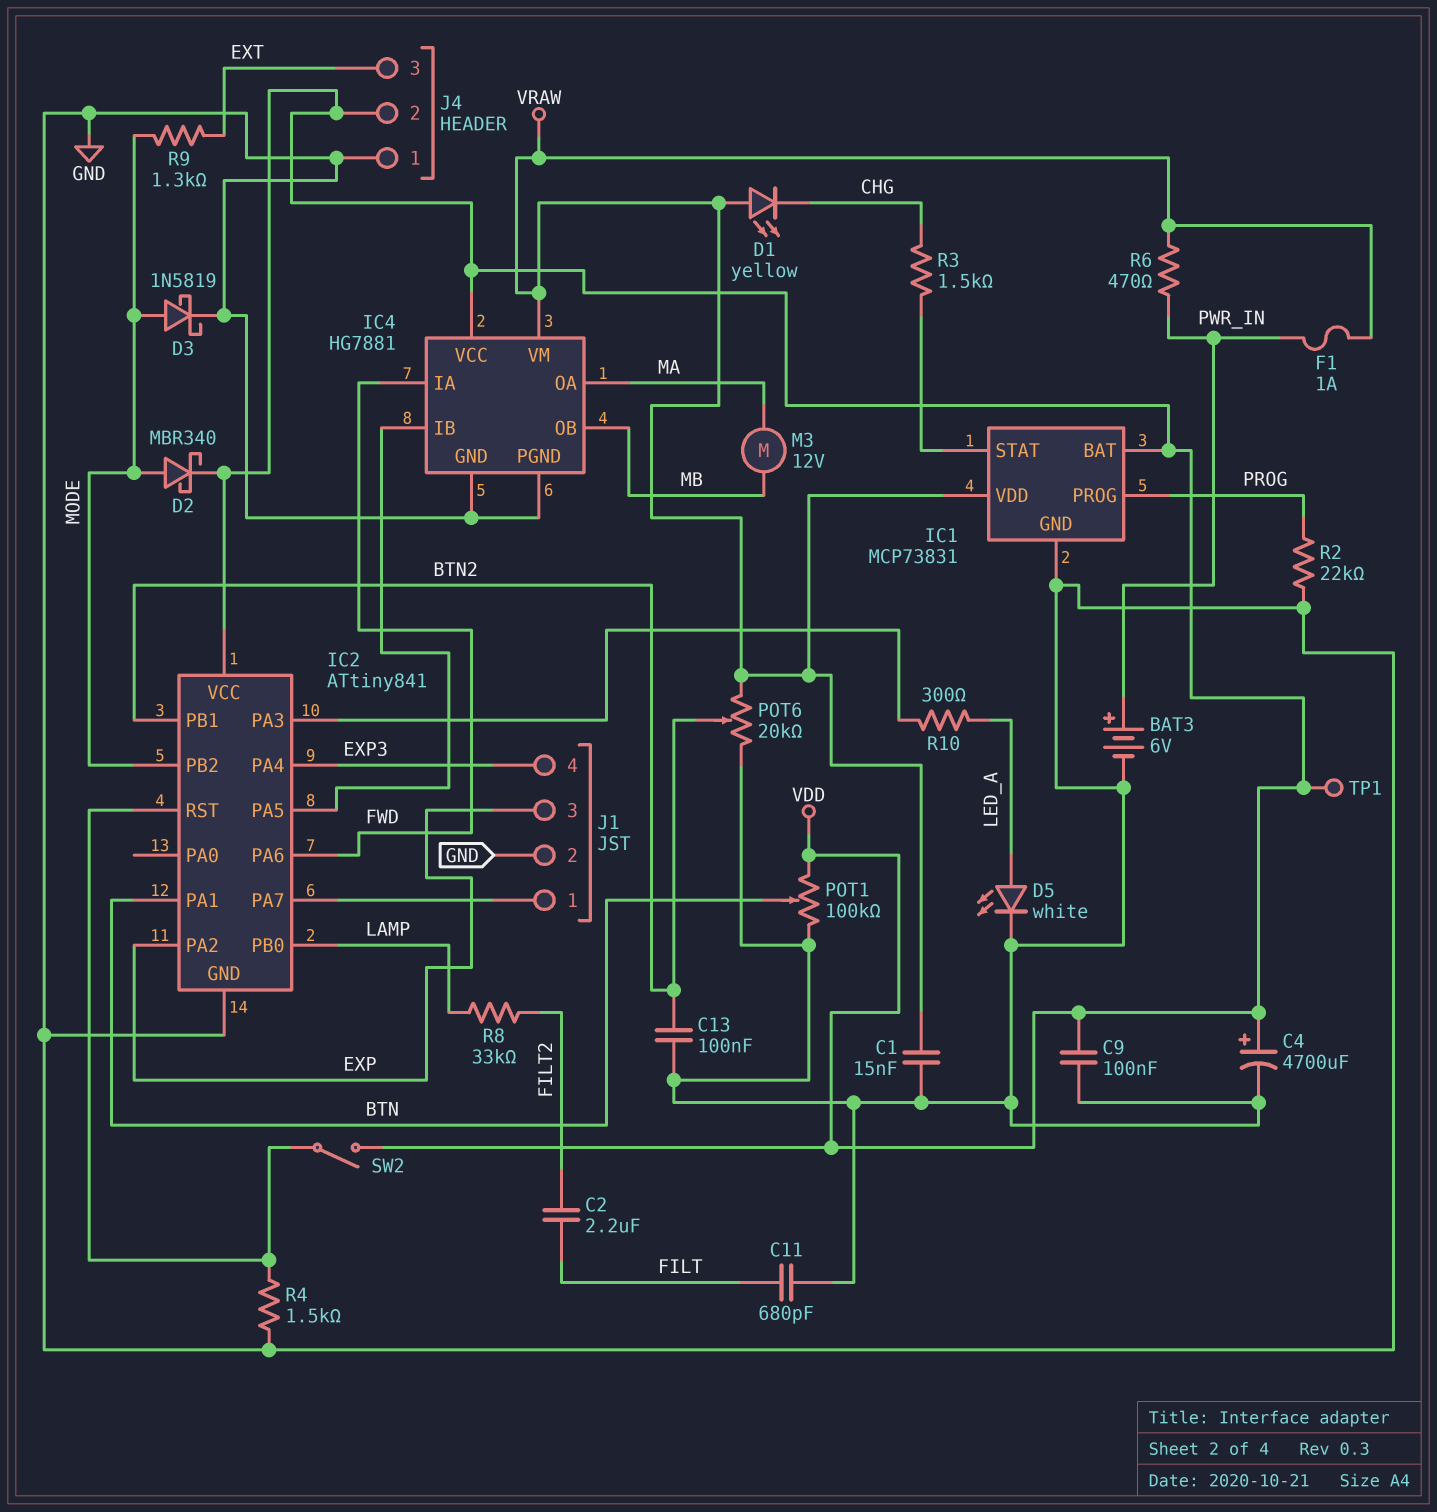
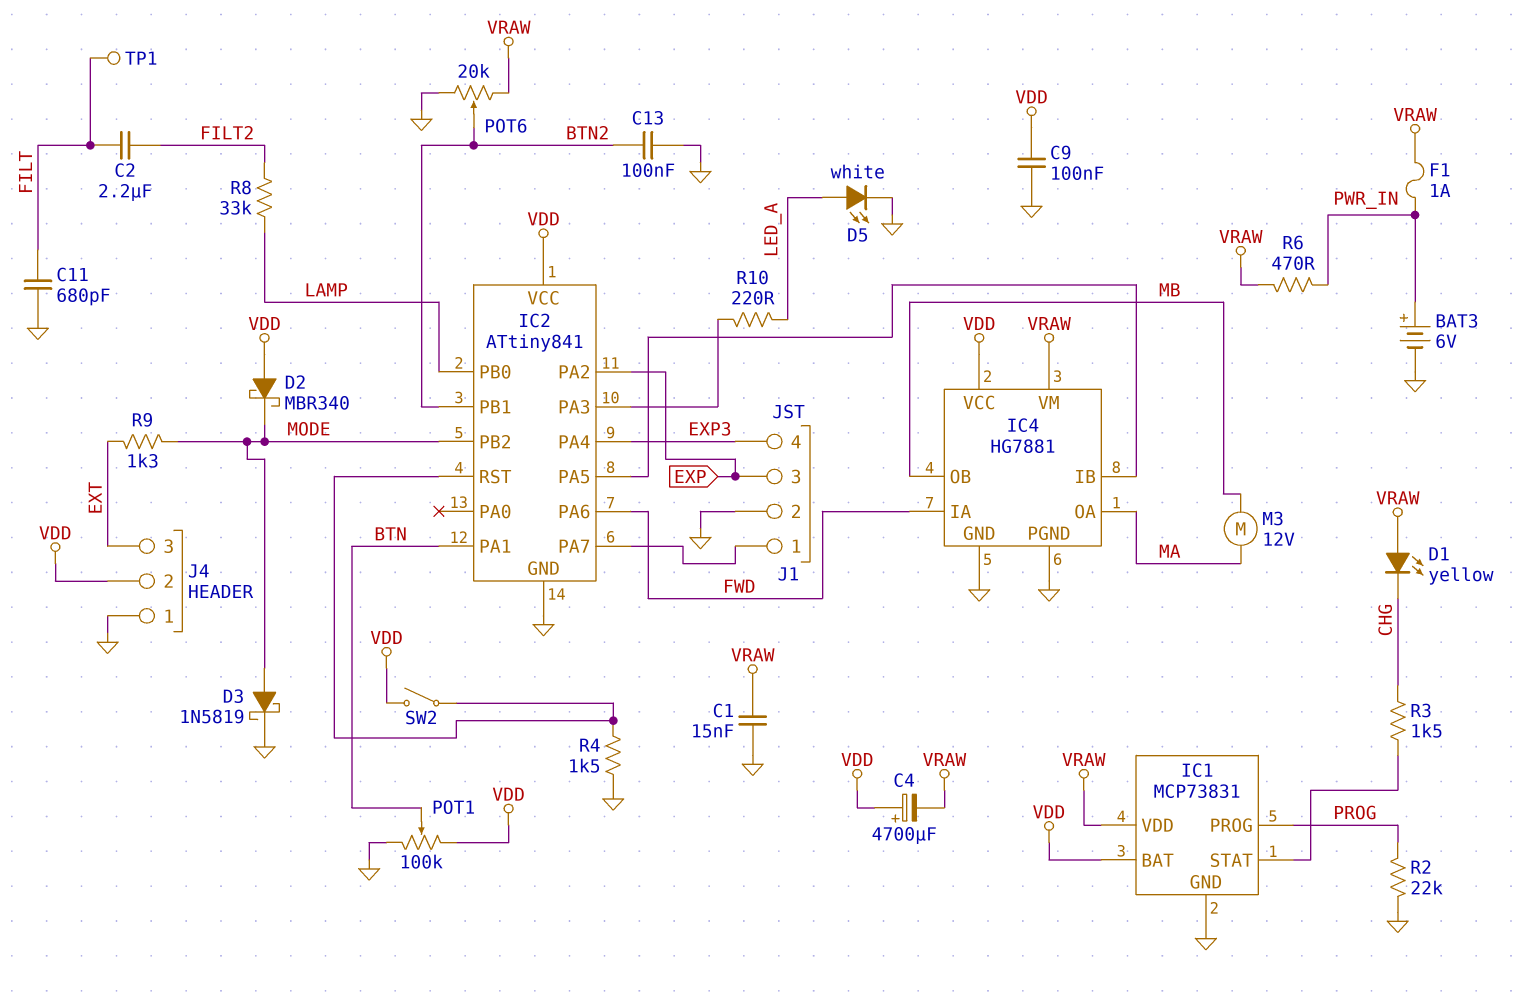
C4: 4700uF (plus VDD, minus GND) -> 4700uF (plus VDD, minus VRAW)
D2: schottky MBR340 (A MODE, K VDD) -> schottky MBR340 (A VDD, K MODE)
R10: 300 (IC2/PA3, LED_A) -> 220 (IC2/PA3, LED_A)
TP1: test point (VDD) -> test point (FILT)

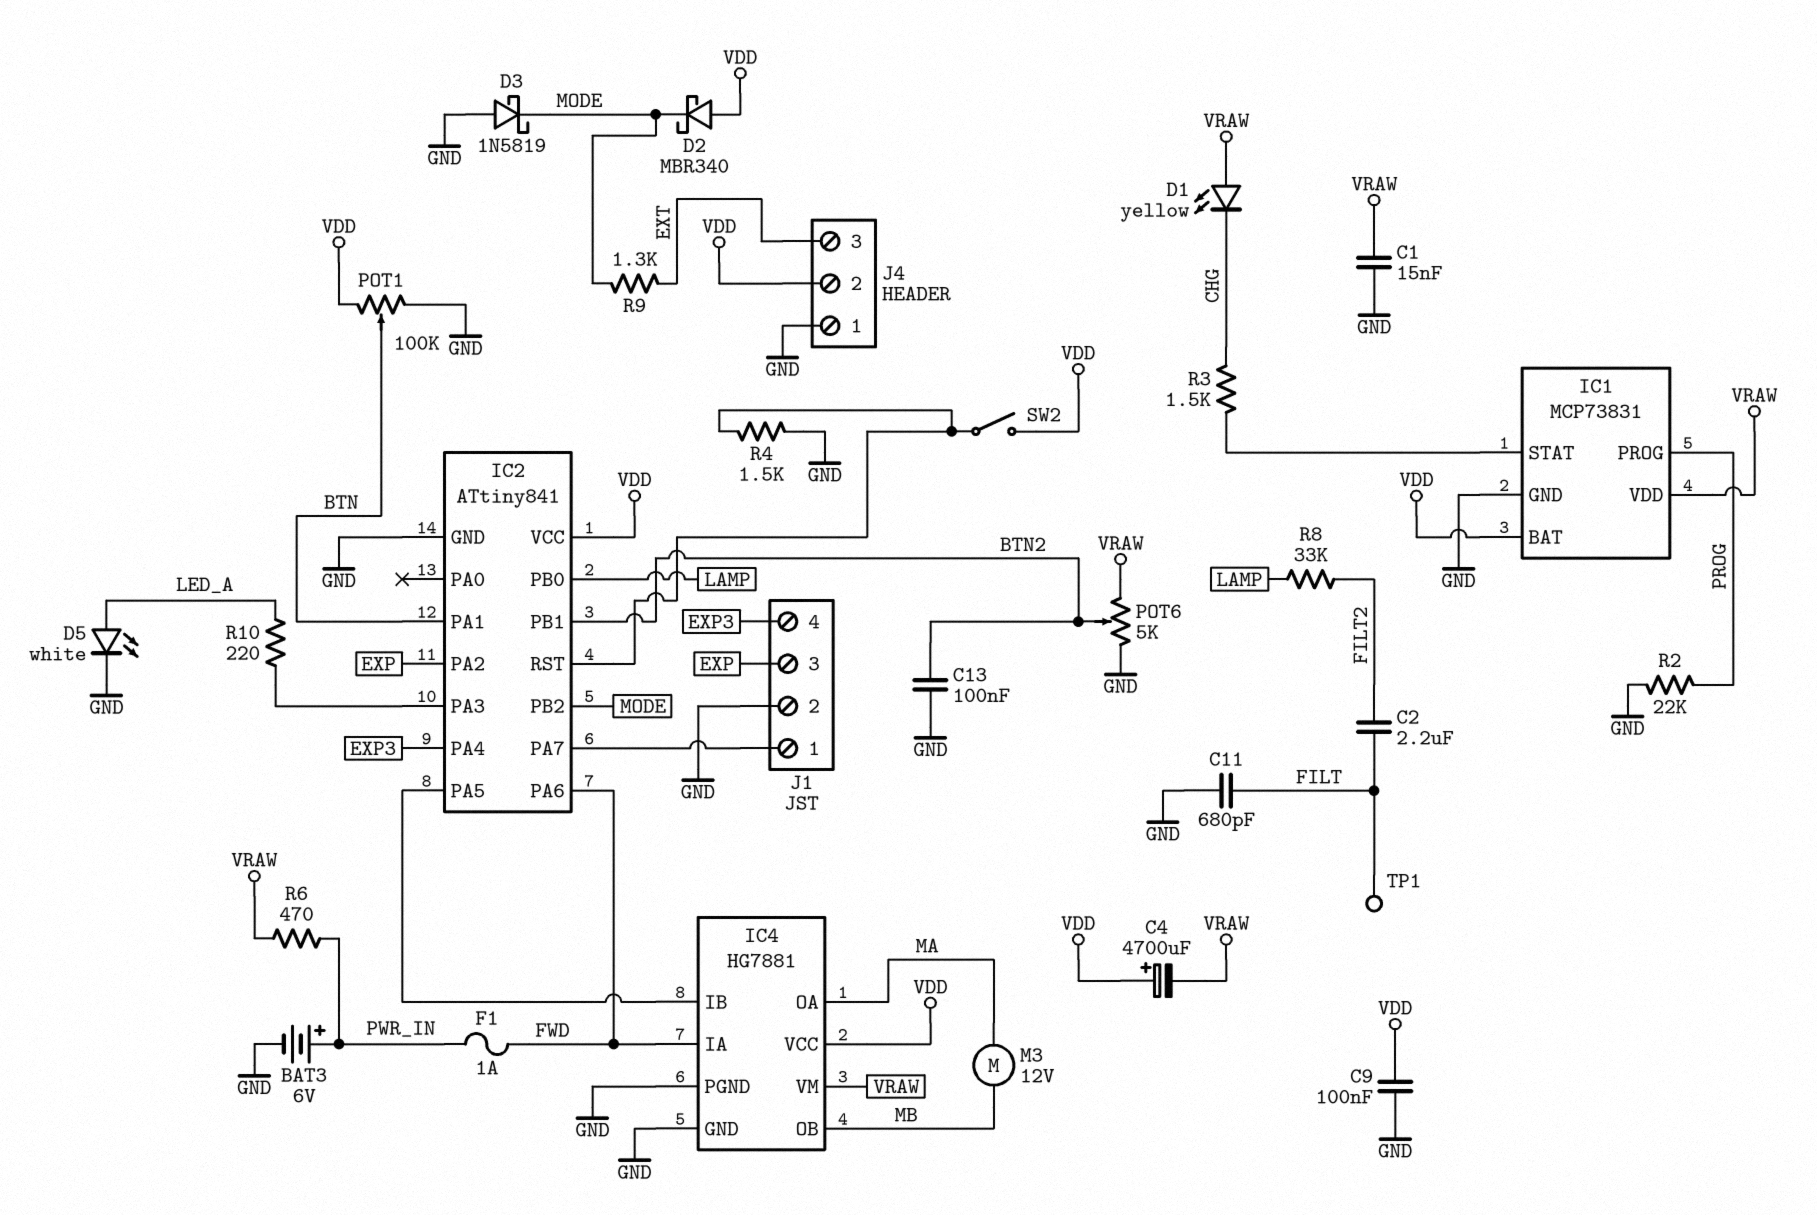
D3: schottky 1N5819 (A MODE, K GND) -> schottky 1N5819 (A GND, K MODE)
F1: 1A (PWR_IN, VRAW) -> 1A (FWD, PWR_IN)
POT6: 20k (GND, VRAW, wiper BTN2) -> 5k (GND, VRAW, wiper BTN2)

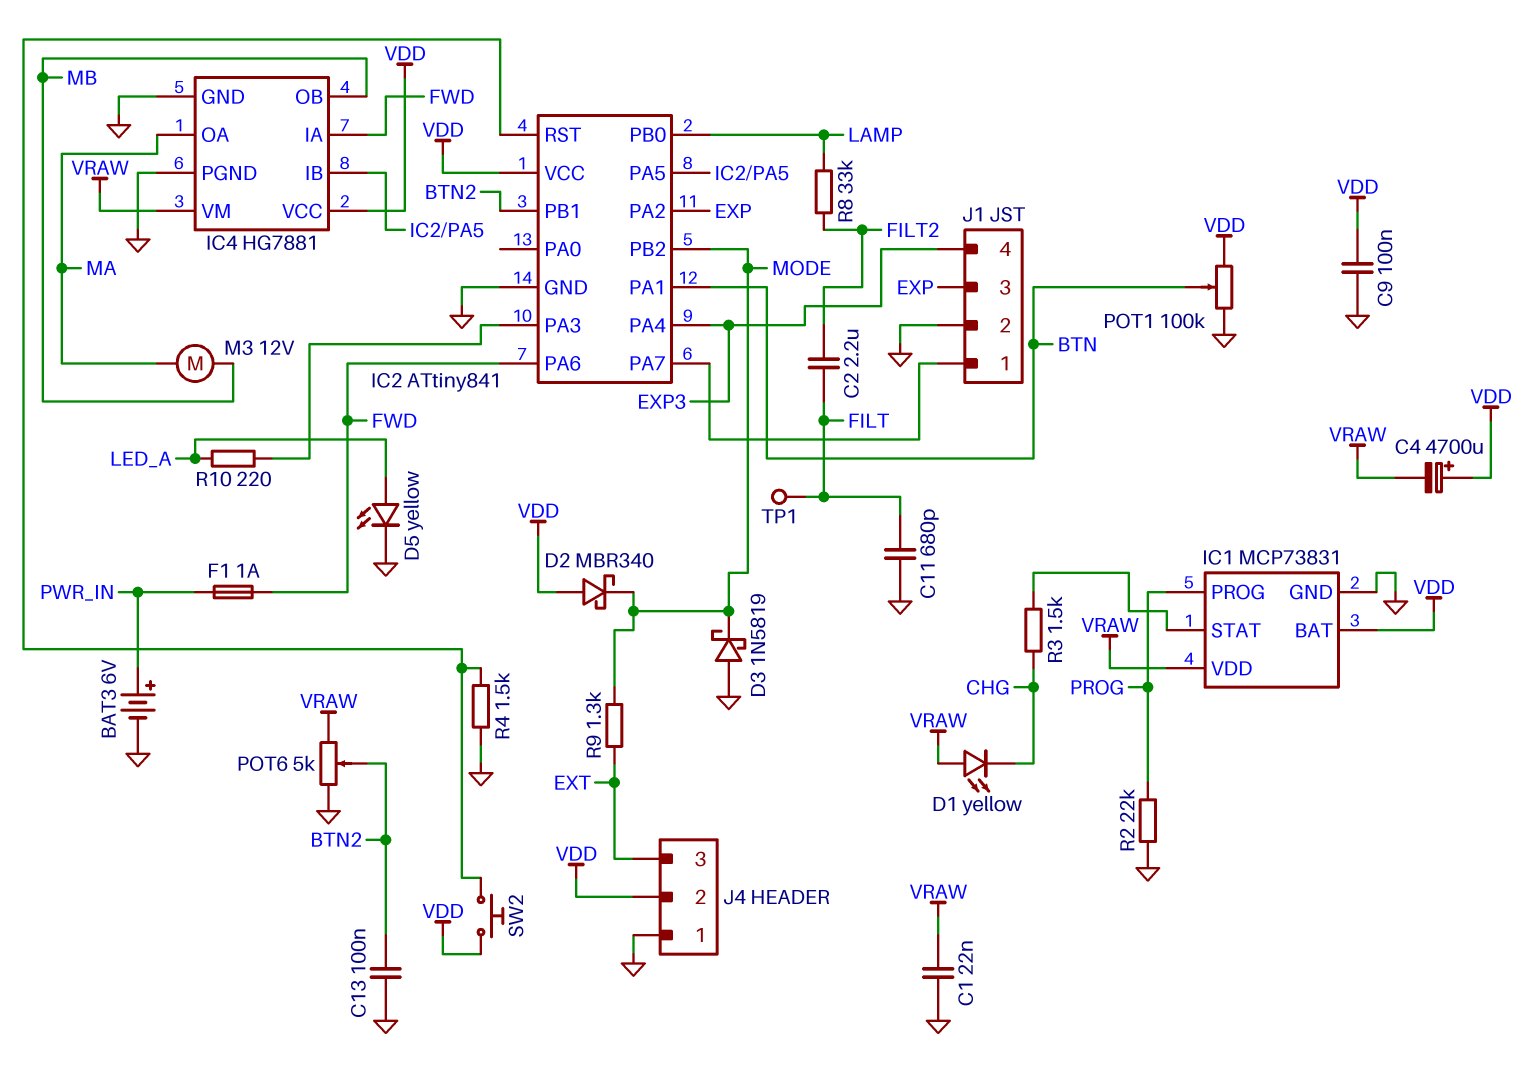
C1: 15nF (GND, VRAW) -> 22nF (GND, VRAW)
D5: LED white (A LED_A, K GND) -> LED yellow (A LED_A, K GND)
R6: 470 (PWR_IN, VRAW) -> none
SW2: switch (IC2/RST, VDD) -> button (IC2/RST, VDD)

